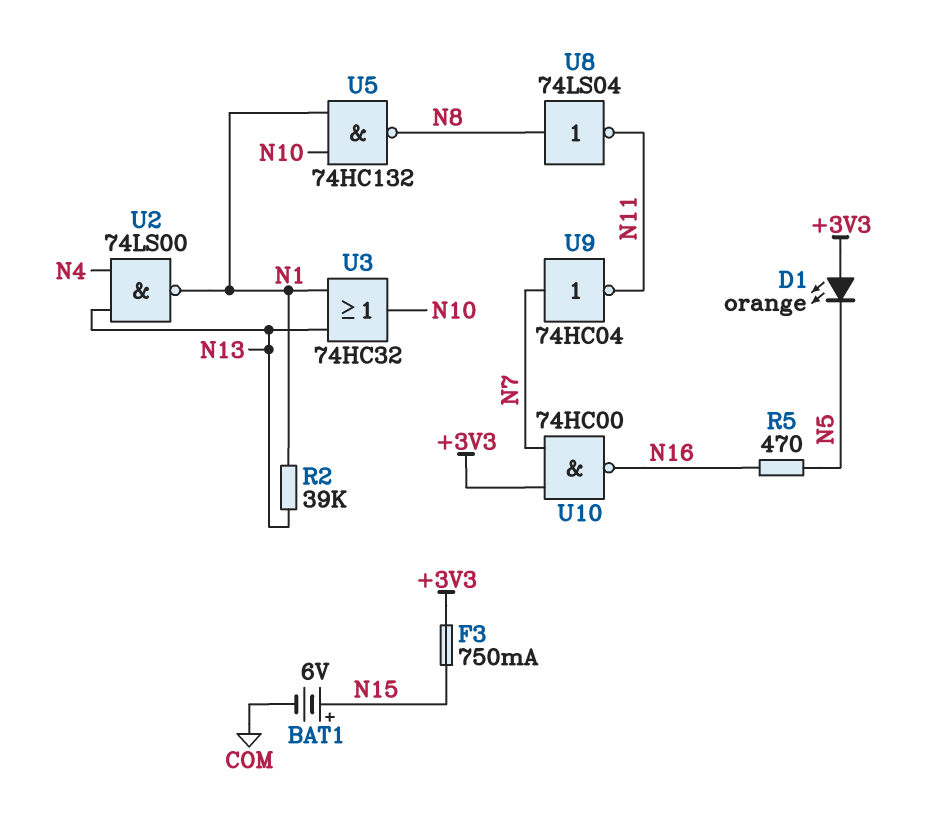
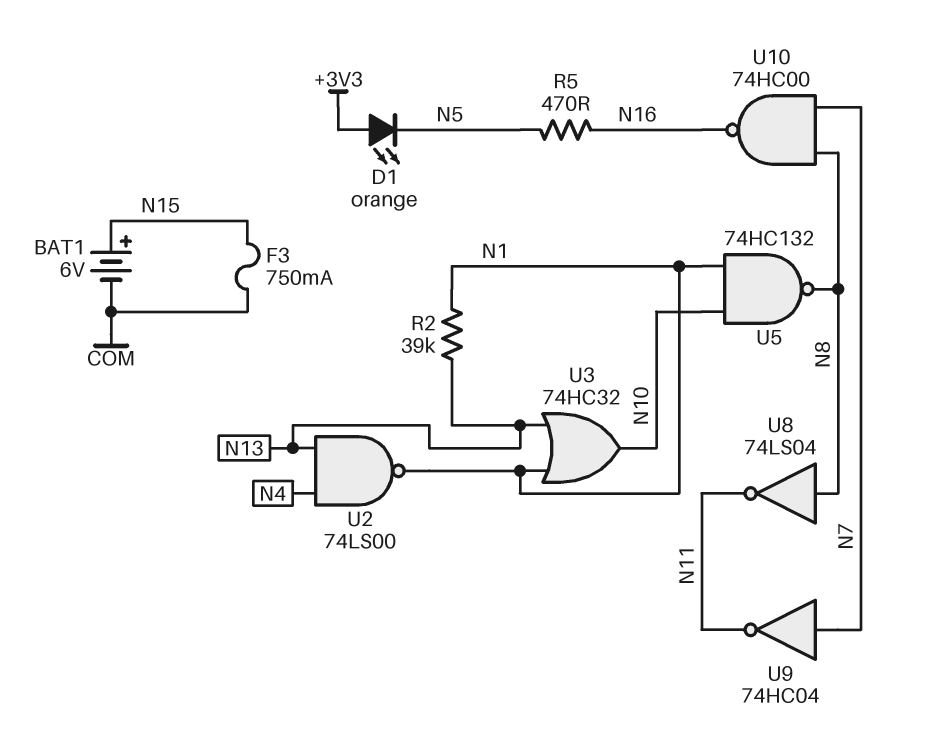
F3: 750mA (+3V3, N15) -> 750mA (COM, N15)
U10: NAND 74HC00 (in +3V3, in N7, out N16) -> NAND 74HC00 (in N7, in N8, out N16)

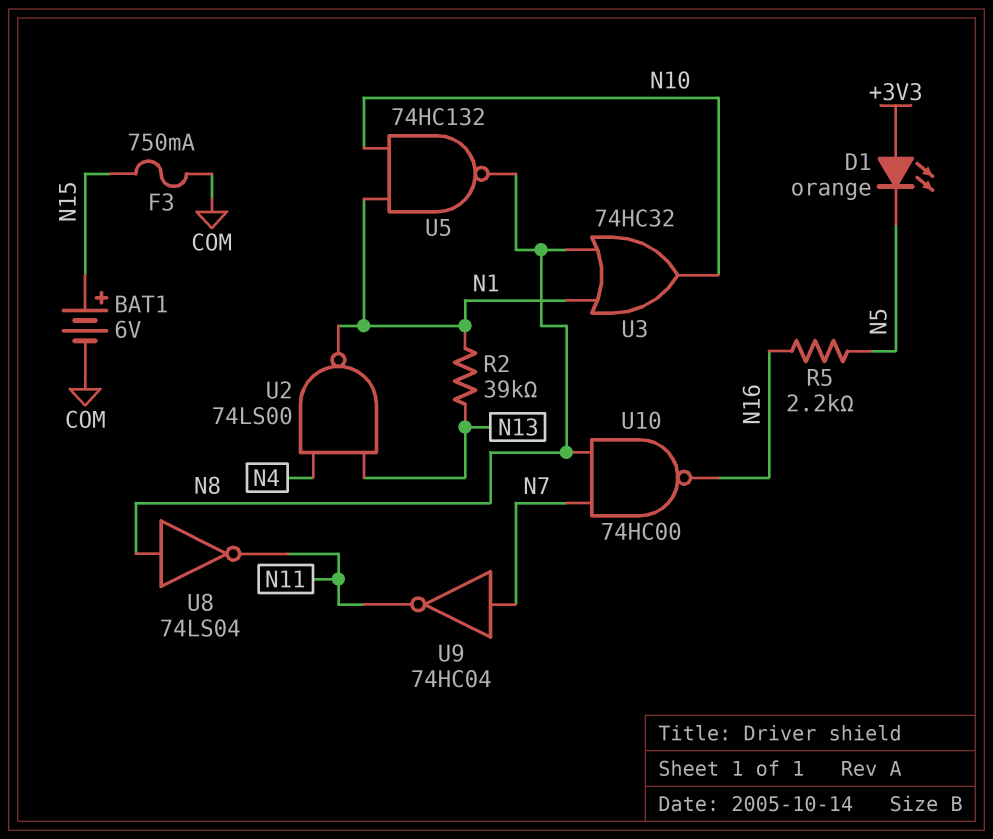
R5: 470 (N5, N16) -> 2.2k (N5, N16)
U3: OR 74HC32 (in N1, in N13, out N10) -> OR 74HC32 (in N1, in N8, out N10)

